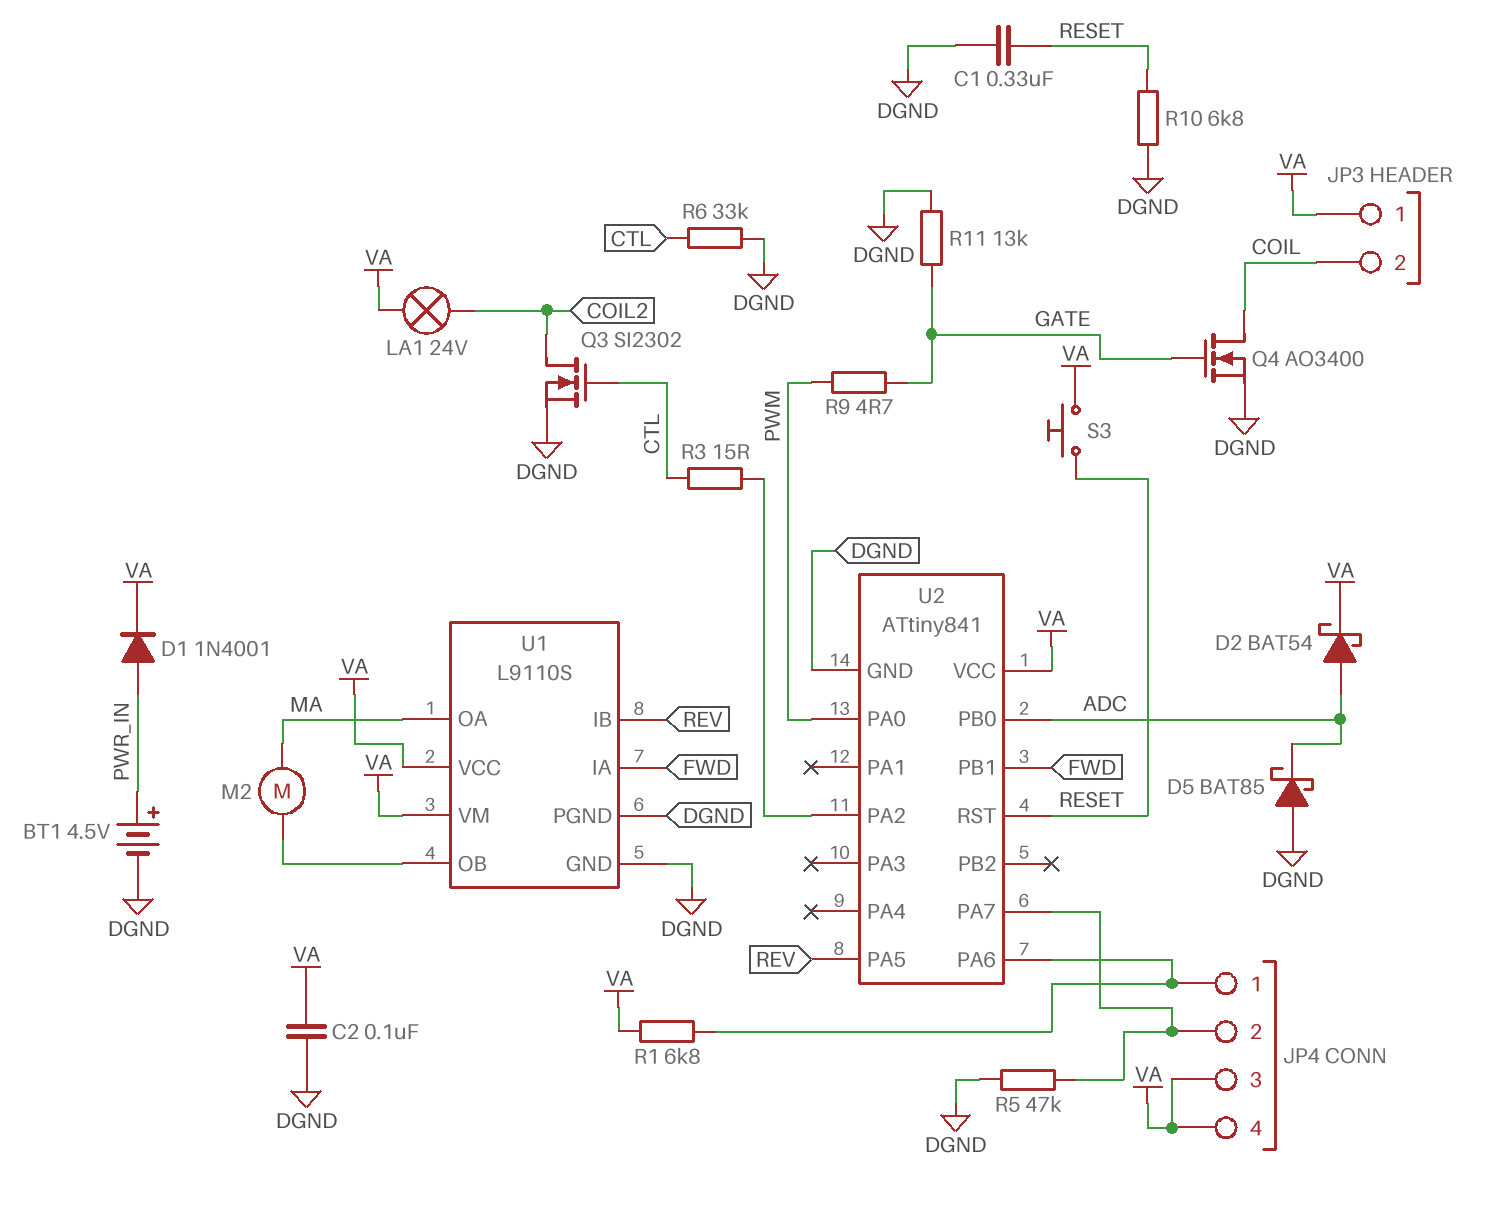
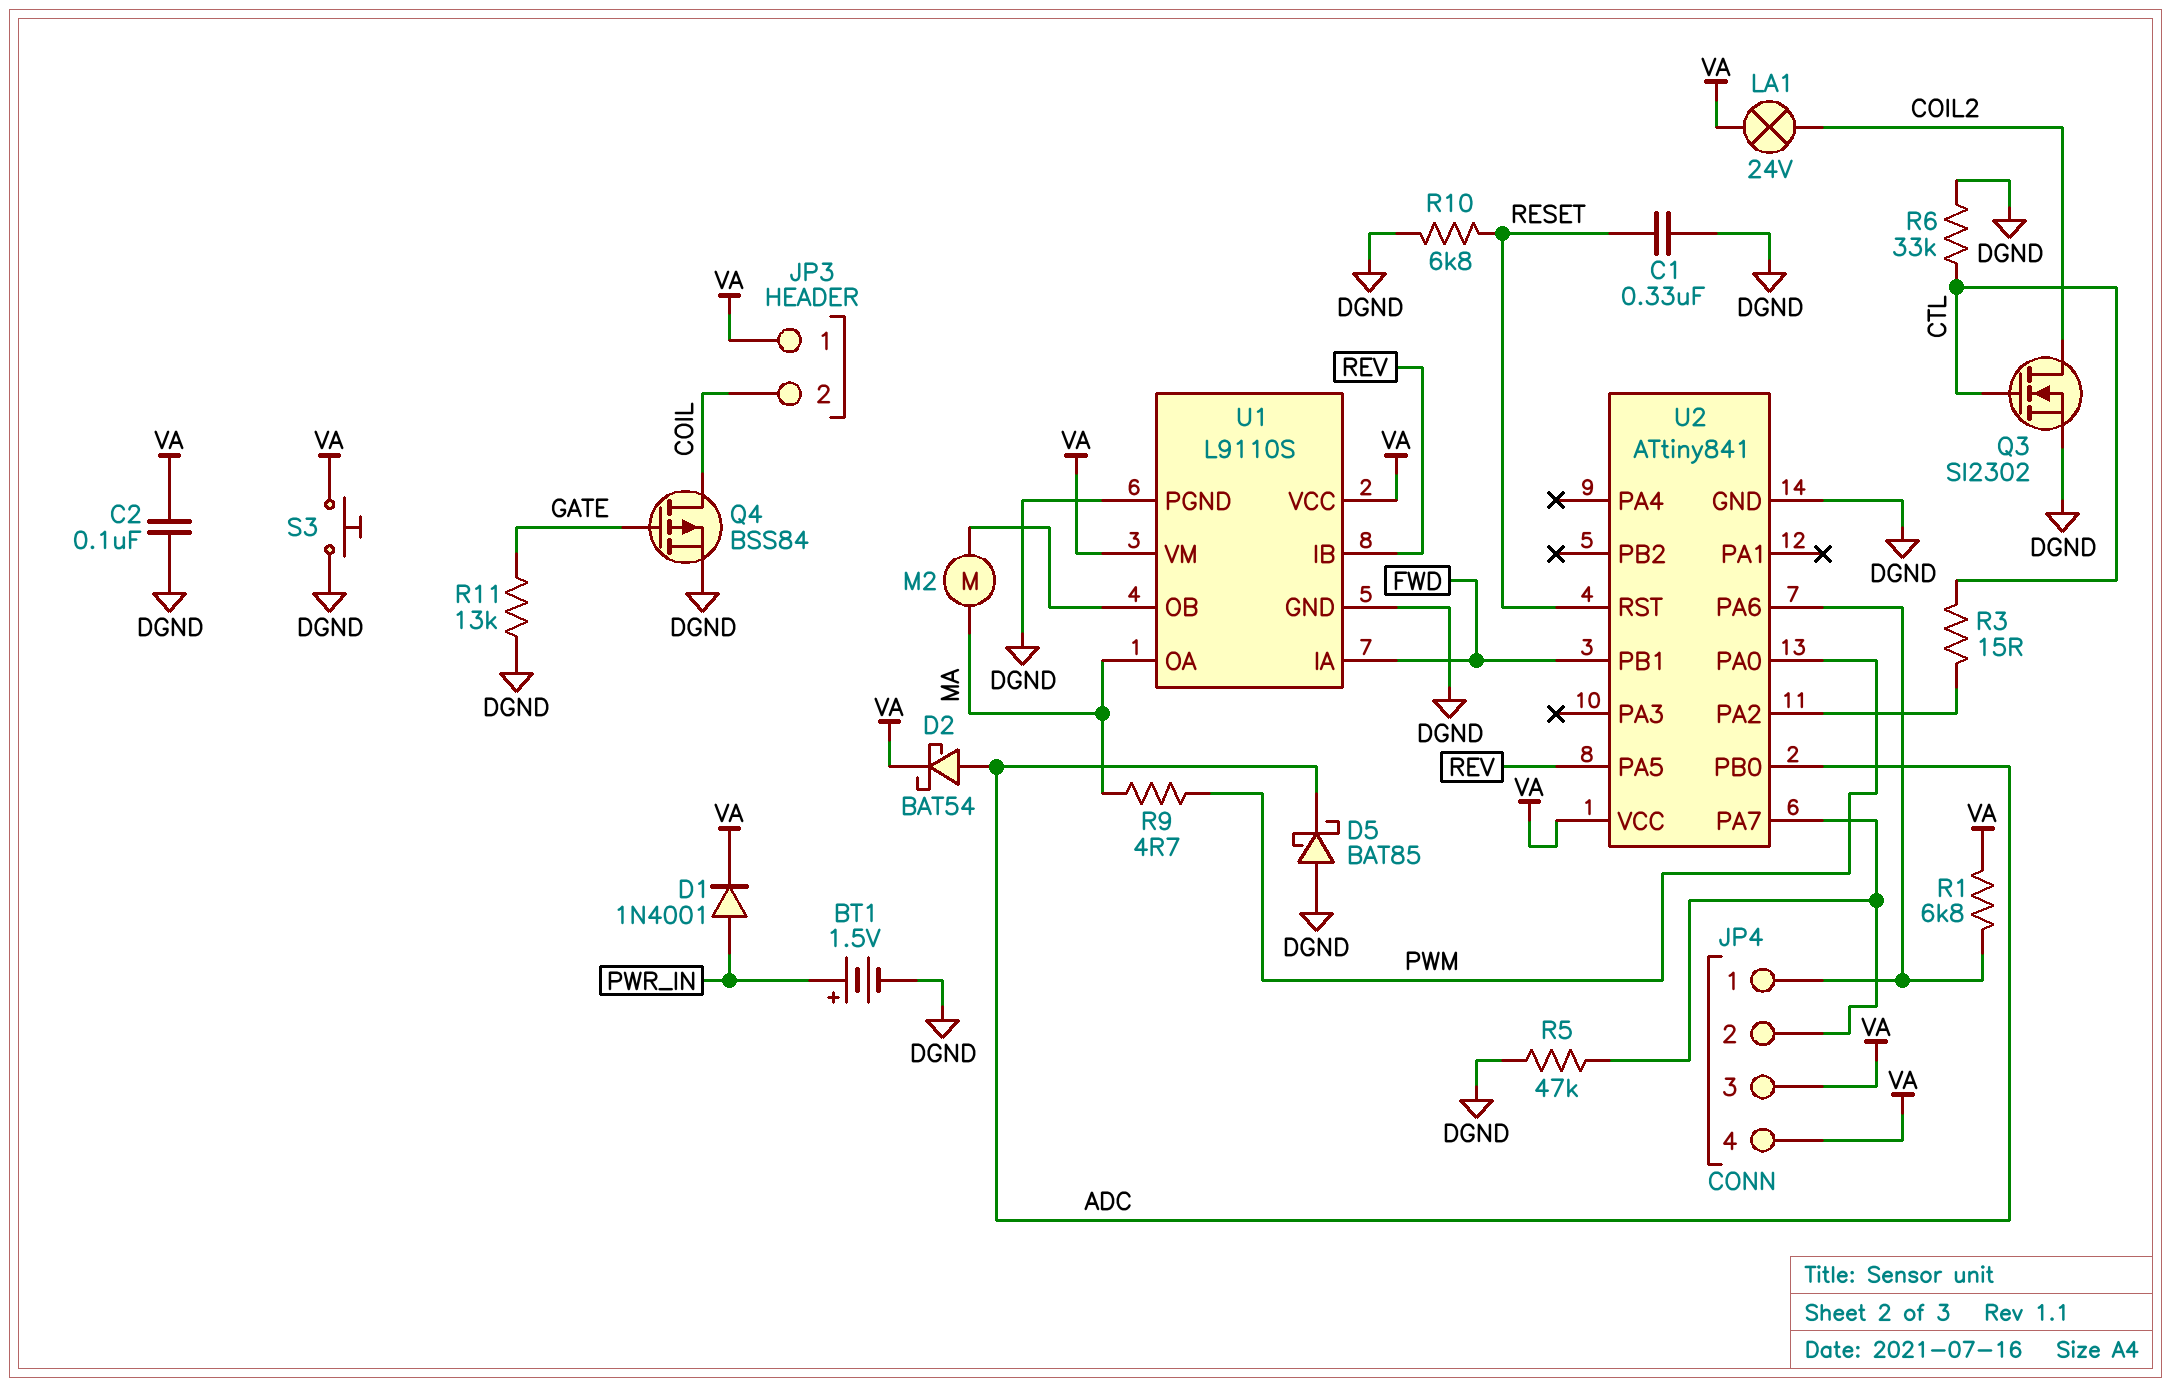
BT1: 4.5V (plus PWR_IN, minus DGND) -> 1.5V (plus PWR_IN, minus DGND)
Q4: NMOS AO3400 (G GATE, D COIL, S DGND) -> PMOS BSS84 (G GATE, D COIL, S DGND)
R9: 4.7 (GATE, PWM) -> 4.7 (MA, PWM)
S3: button (RESET, VA) -> button (DGND, VA)

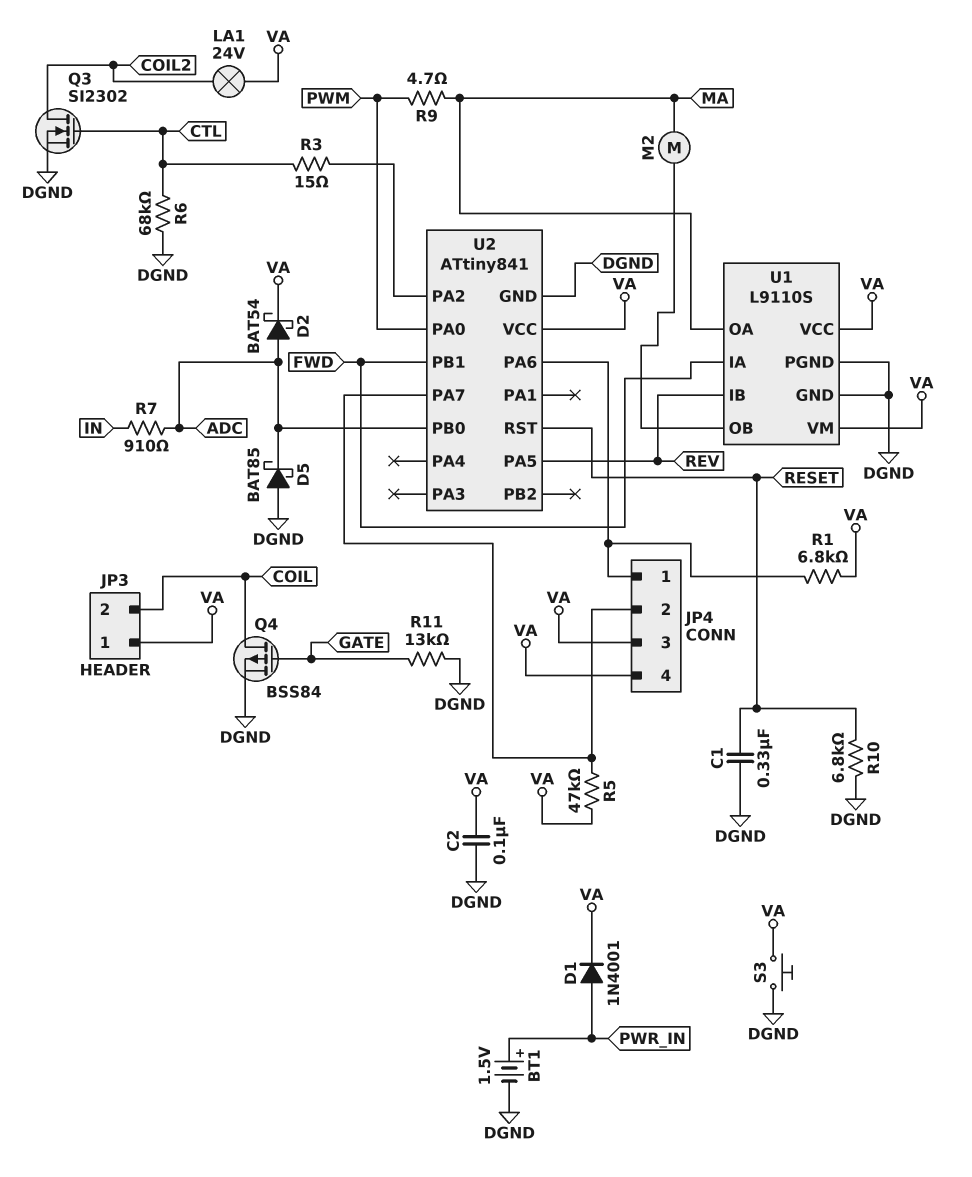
R5: 47k (DGND, JP4/2) -> 47k (JP4/2, VA)
R6: 33k (CTL, DGND) -> 68k (CTL, DGND)
R7: none -> 910 (ADC, IN)

